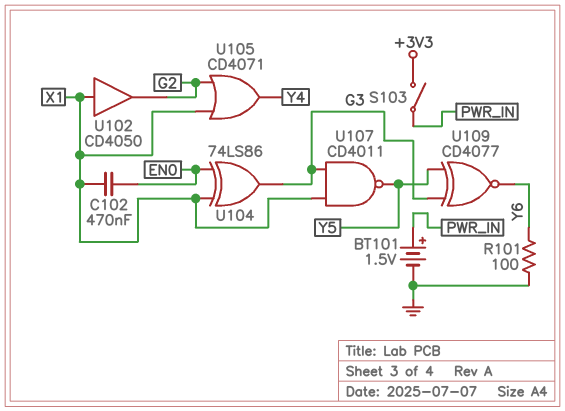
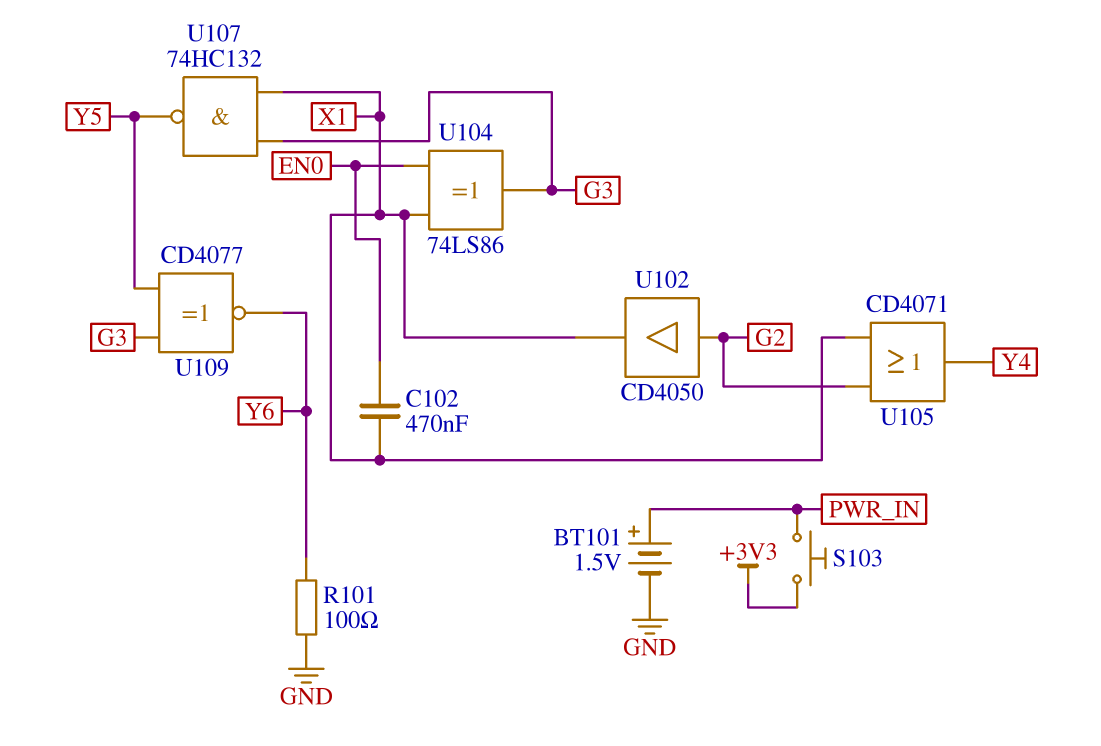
S103: switch (+3V3, PWR_IN) -> button (+3V3, PWR_IN)
U102: buffer CD4050 (in X1, out G2) -> buffer CD4050 (in G2, out X1)
U107: NAND CD4011 (in G3, in X1, out Y5) -> NAND 74HC132 (in G3, in X1, out Y5)

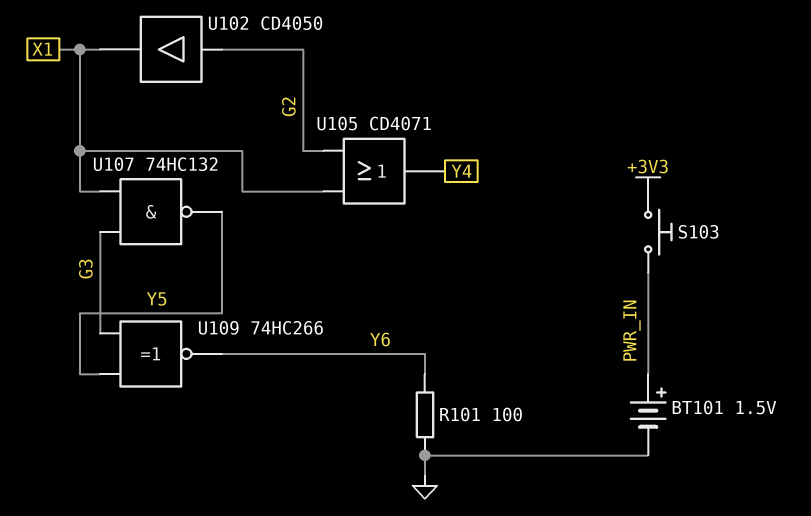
C102: 470nF (EN0, X1) -> none
U104: XOR 74LS86 (in EN0, in X1, out G3) -> none
U109: XNOR CD4077 (in G3, in Y5, out Y6) -> XNOR 74HC266 (in G3, in Y5, out Y6)

